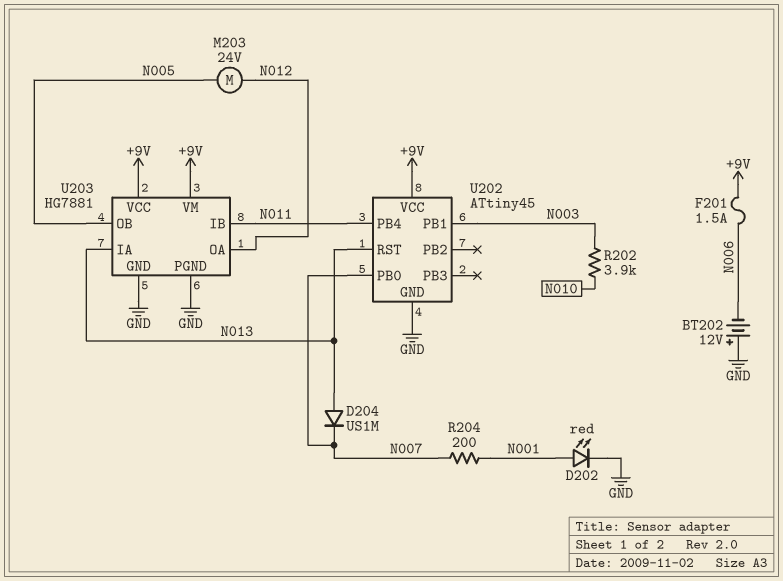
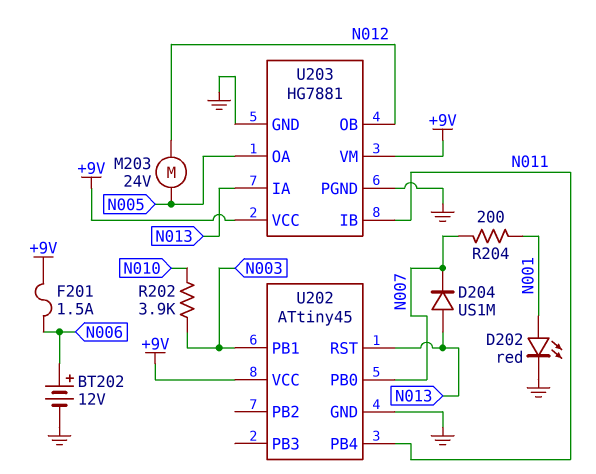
BT202: 12V (plus GND, minus N006) -> 12V (plus N006, minus GND)
U203 pin OA: N012 -> N005
U203 pin OB: N005 -> N012

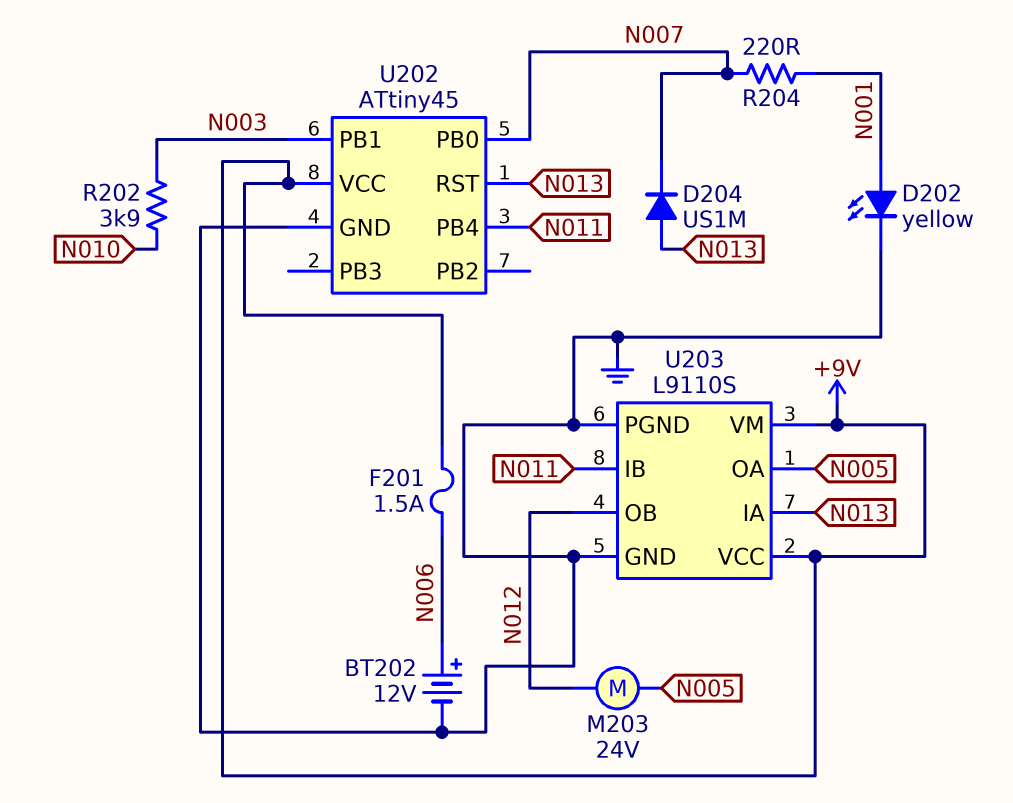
D202: LED red (A N001, K GND) -> LED yellow (A N001, K GND)
R204: 200 (N001, N007) -> 220 (N001, N007)
U203: HG7881 -> L9110S

